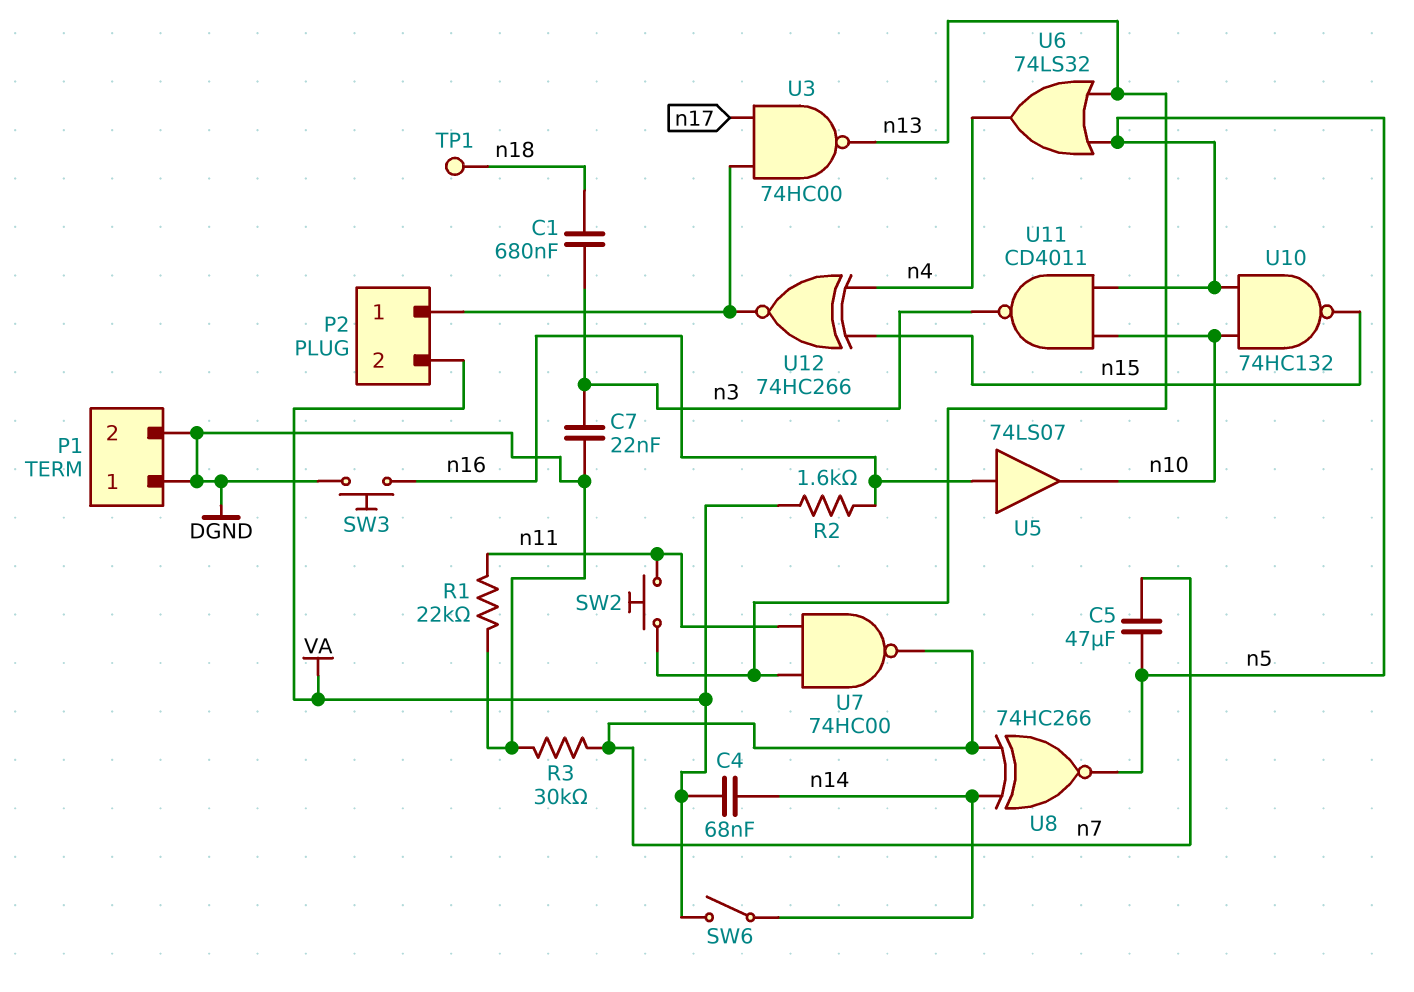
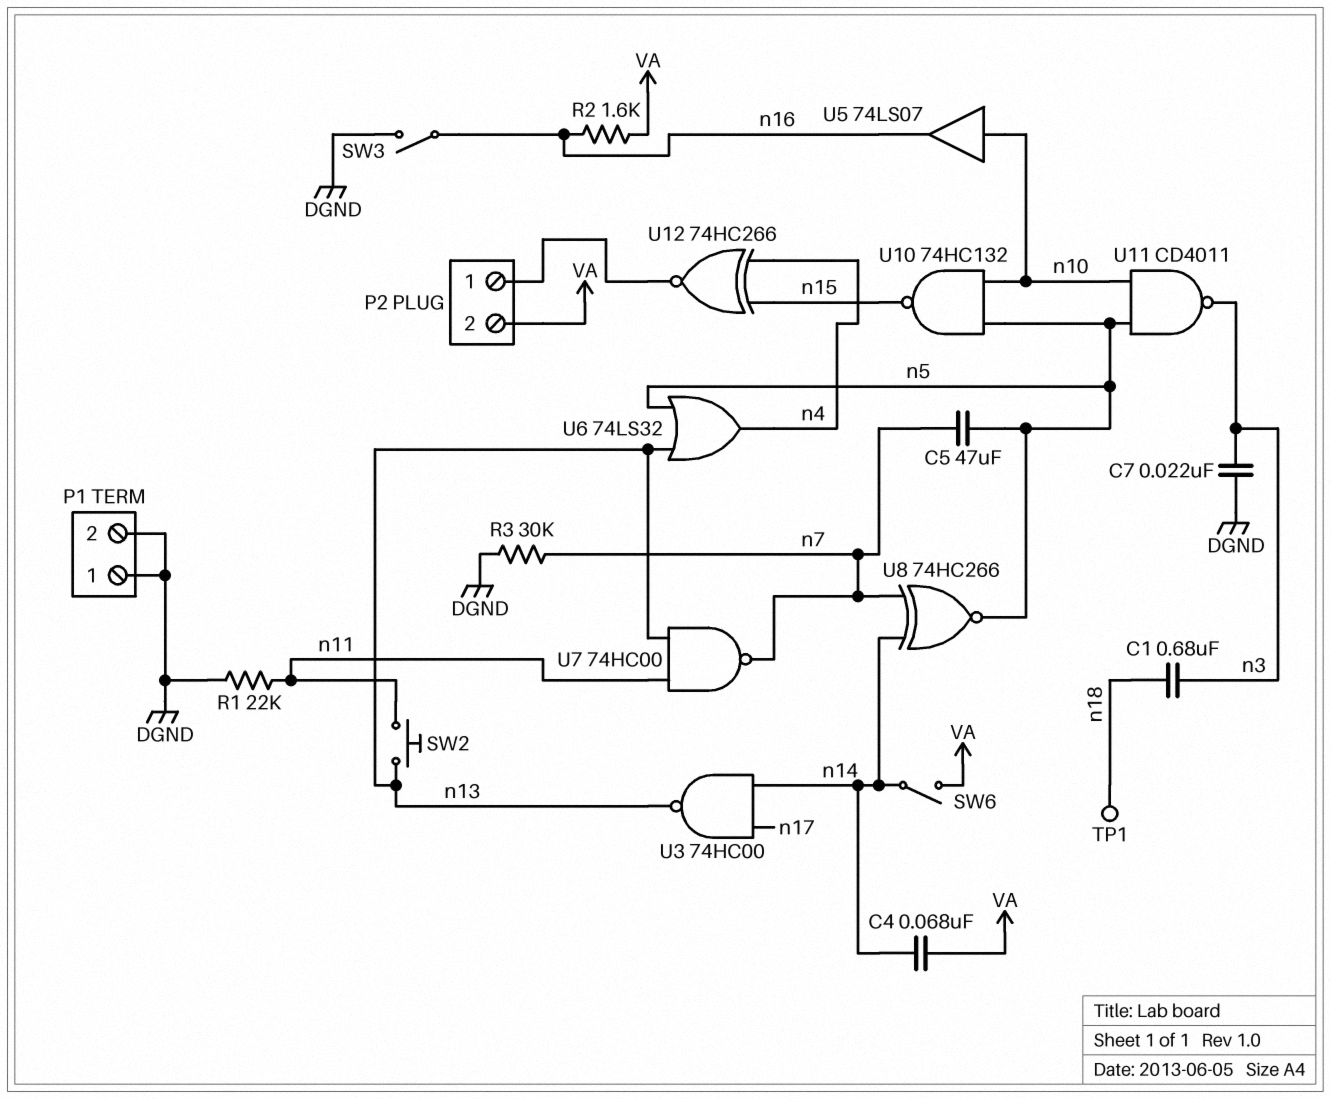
SW3: button (DGND, n16) -> switch (DGND, n16)
U3: NAND 74HC00 (in P2/1, in n17, out n13) -> NAND 74HC00 (in n14, in n17, out n13)
U5: buffer 74LS07 (in n16, out n10) -> buffer 74LS07 (in n10, out n16)

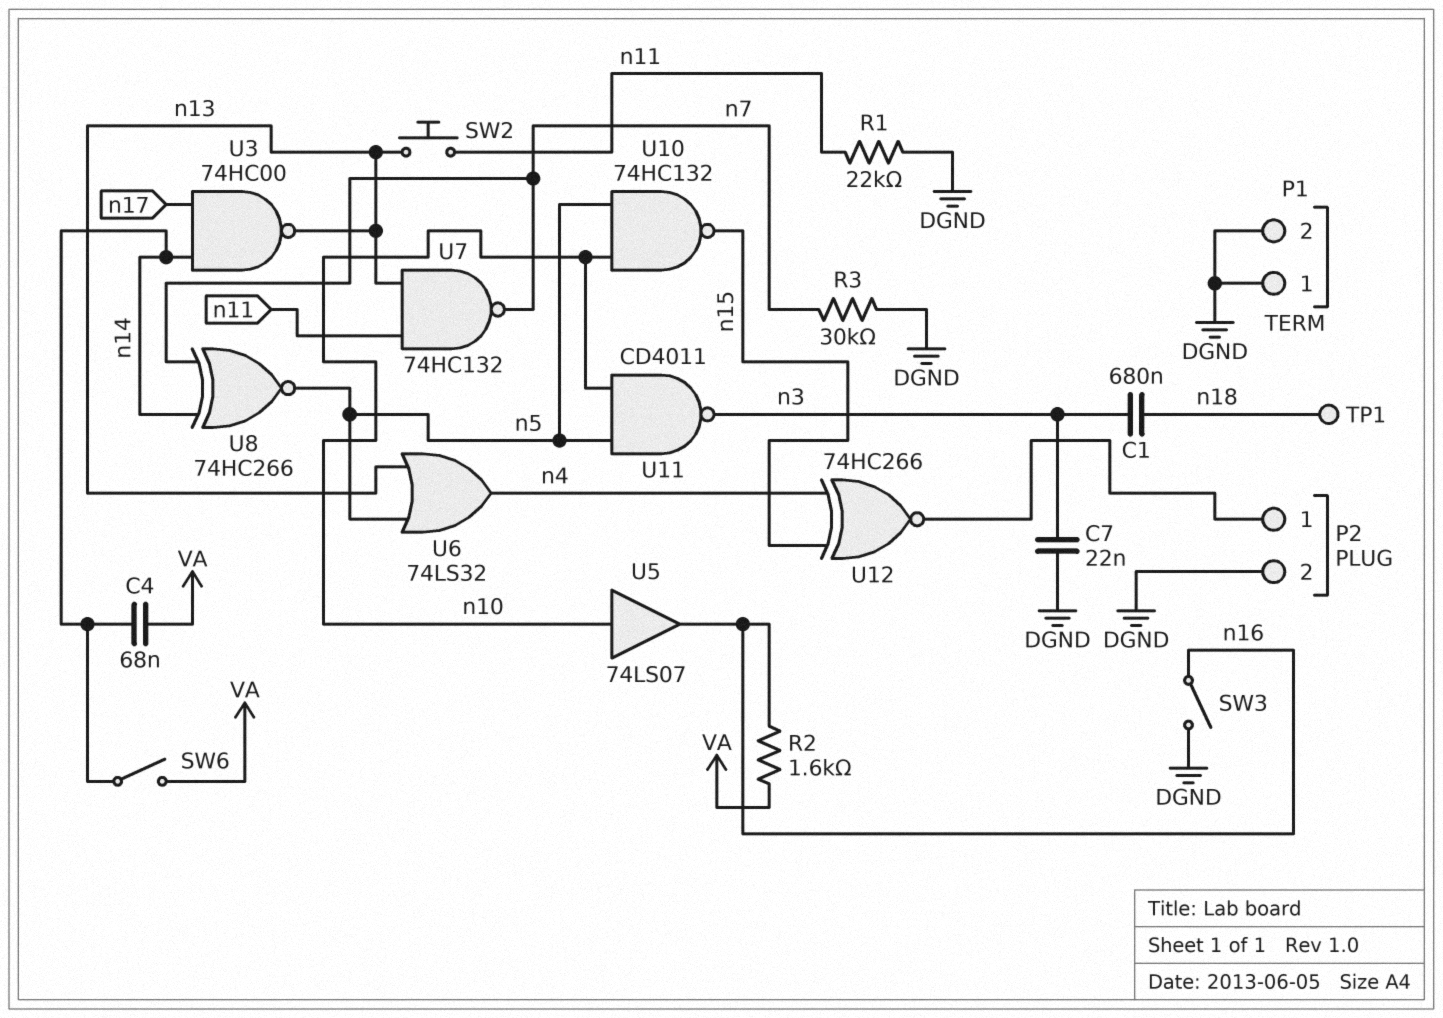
C5: 47uF (n5, n7) -> none
P2 pin 2: VA -> DGND
U7: NAND 74HC00 (in n11, in n13, out n7) -> NAND 74HC132 (in n11, in n13, out n7)

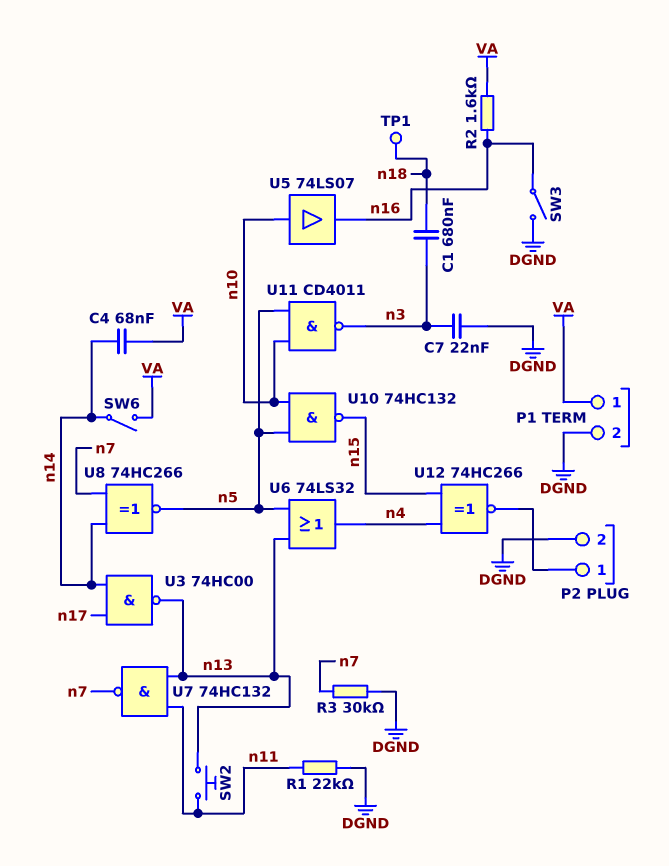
P1 pin 1: DGND -> VA

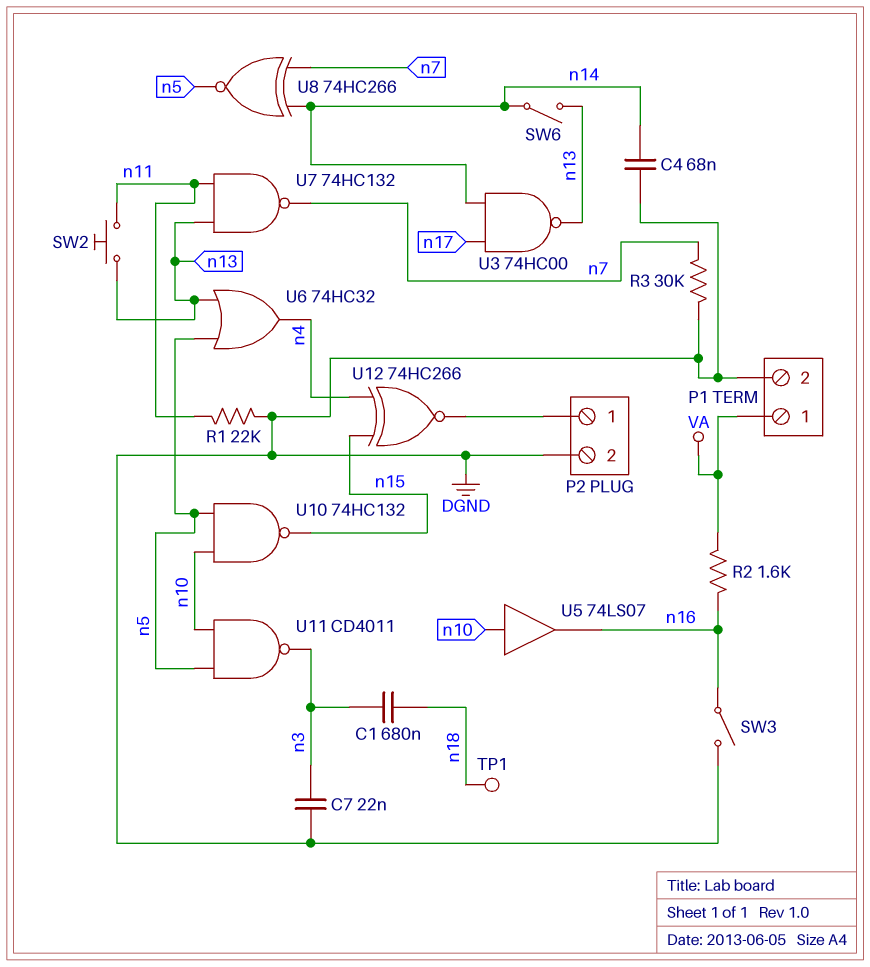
C4: 68nF (VA, n14) -> 68nF (DGND, n14)
SW6: switch (VA, n14) -> switch (n13, n14)
U6: OR 74LS32 (in n5, in n13, out n4) -> OR 74HC32 (in n5, in n13, out n4)

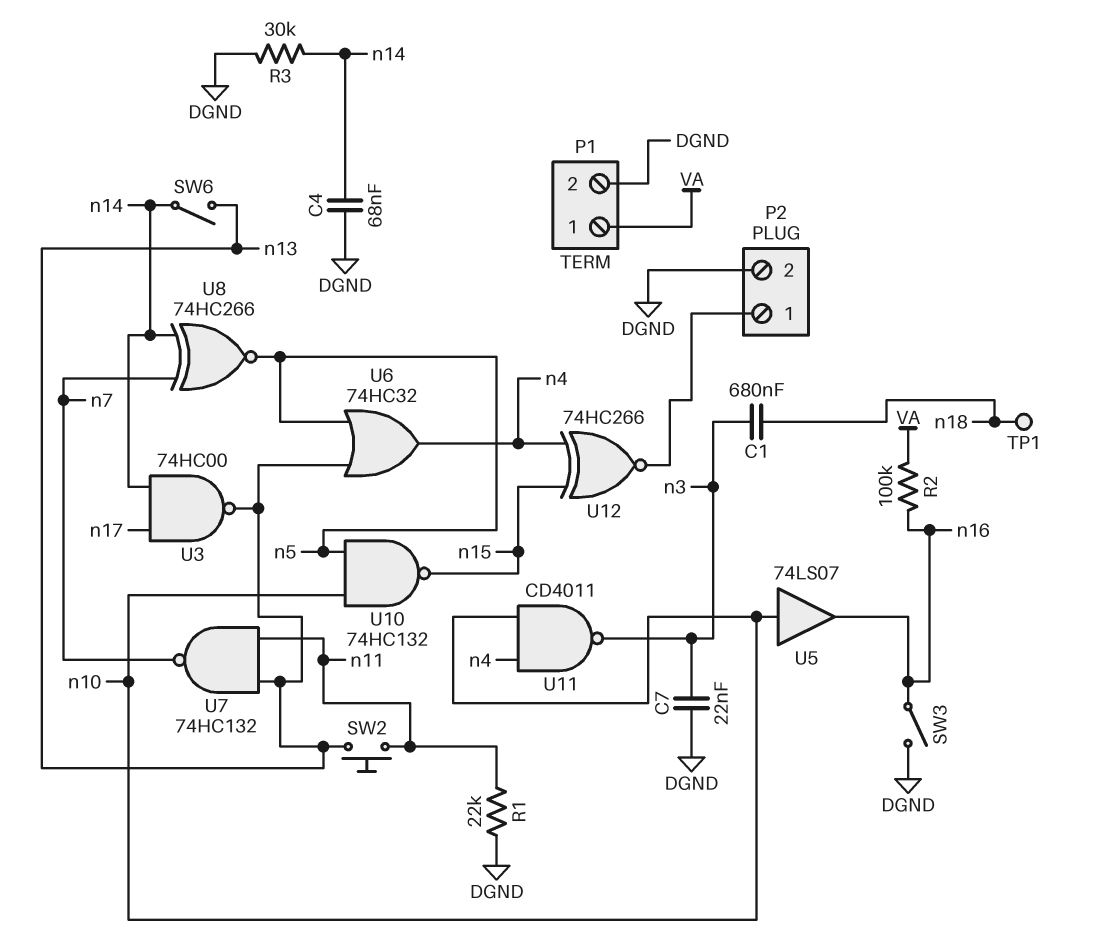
R2: 1.6k (VA, n16) -> 100k (VA, n16)
R3: 30k (DGND, n7) -> 30k (DGND, n14)
U11: NAND CD4011 (in n5, in n10, out n3) -> NAND CD4011 (in n4, in n10, out n3)

